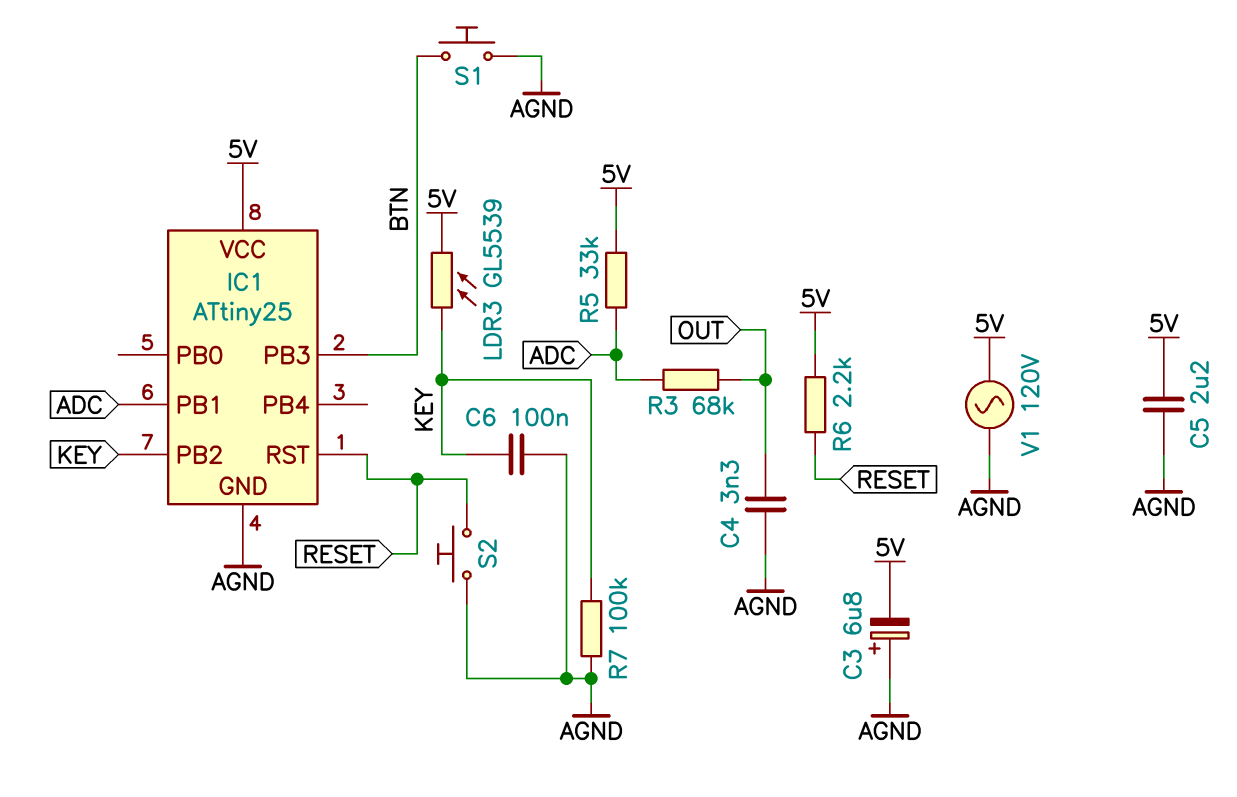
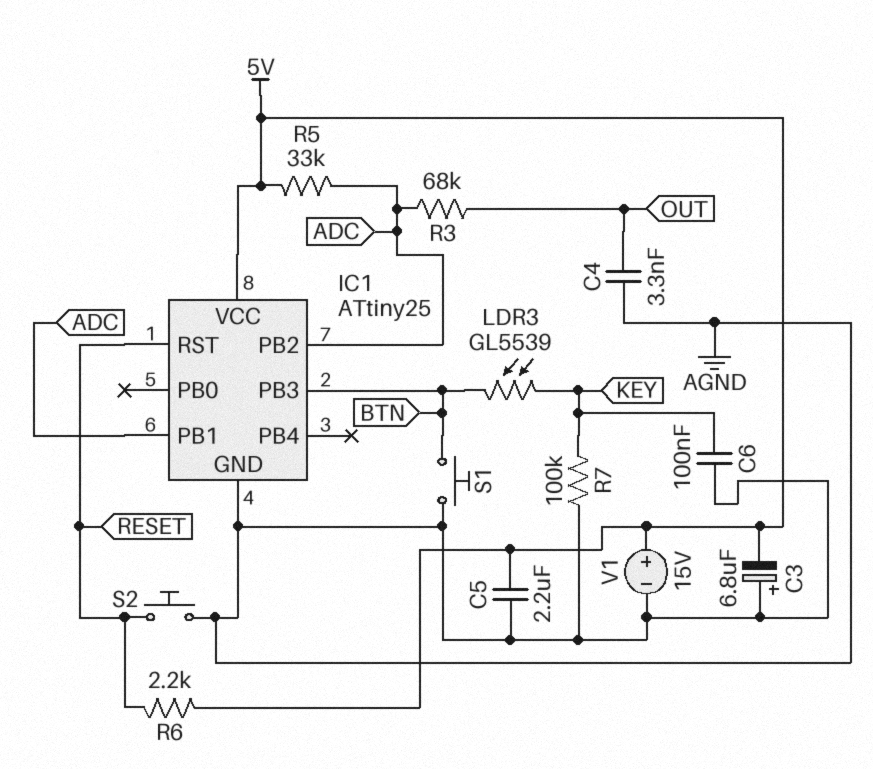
IC1 pin PB2: KEY -> ADC
LDR3: GL5539 (5V, KEY) -> GL5539 (BTN, KEY)
V1: AC 120V (5V, AGND) -> 15V (plus 5V, minus AGND)

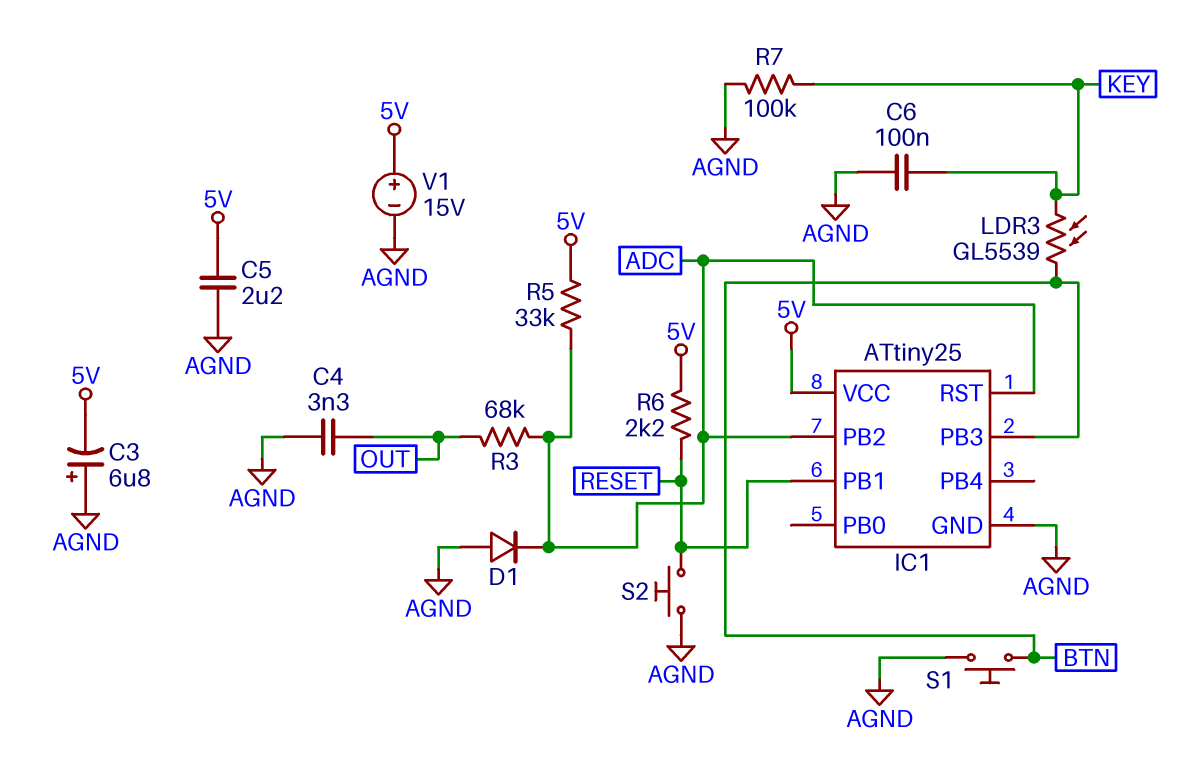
D1: none -> diode (A AGND, K ADC)
IC1 pin PB1: ADC -> RESET
IC1 pin RST: RESET -> ADC

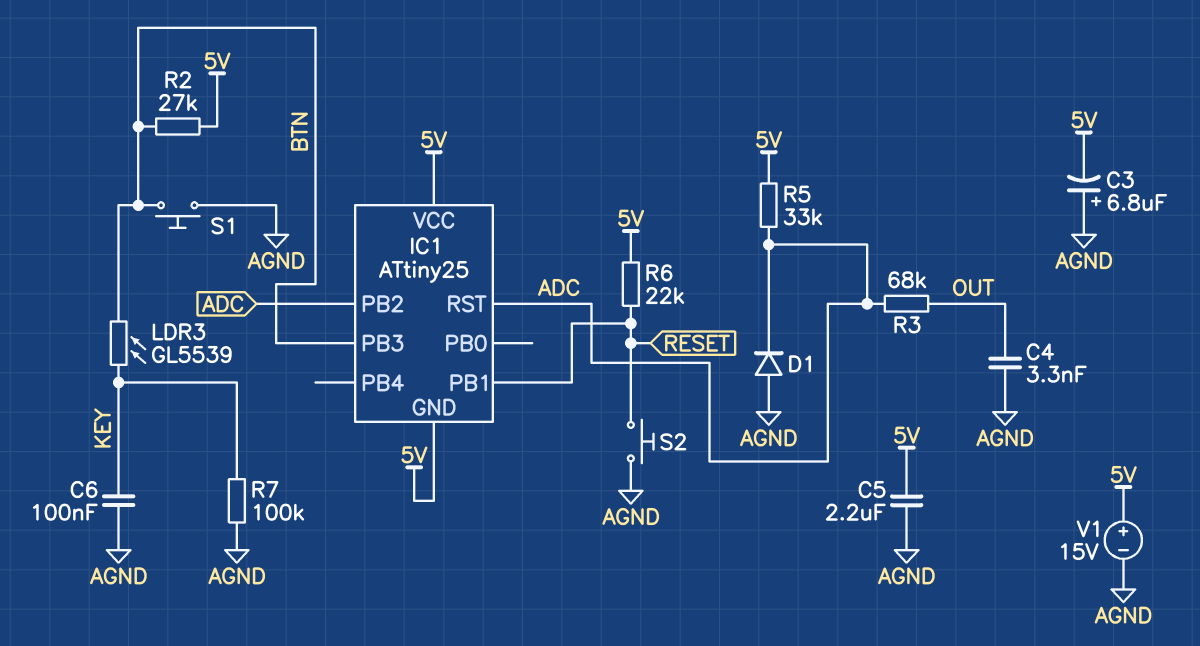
IC1 pin GND: AGND -> 5V
R2: none -> 27k (5V, BTN)
R6: 2.2k (5V, RESET) -> 22k (5V, RESET)

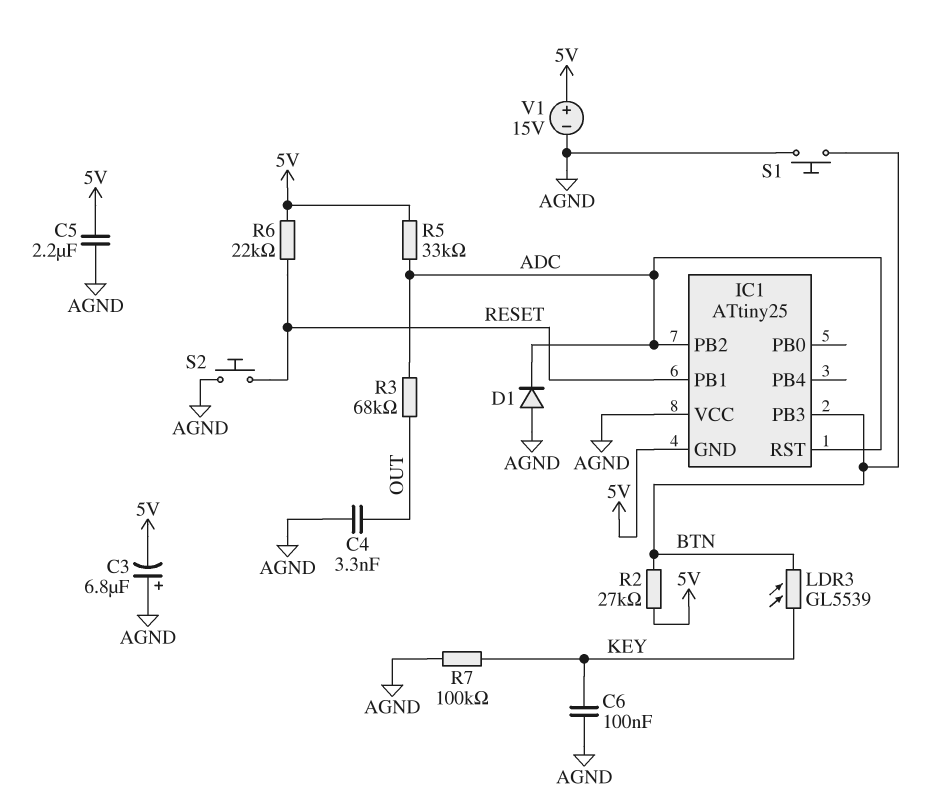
IC1 pin VCC: 5V -> AGND

